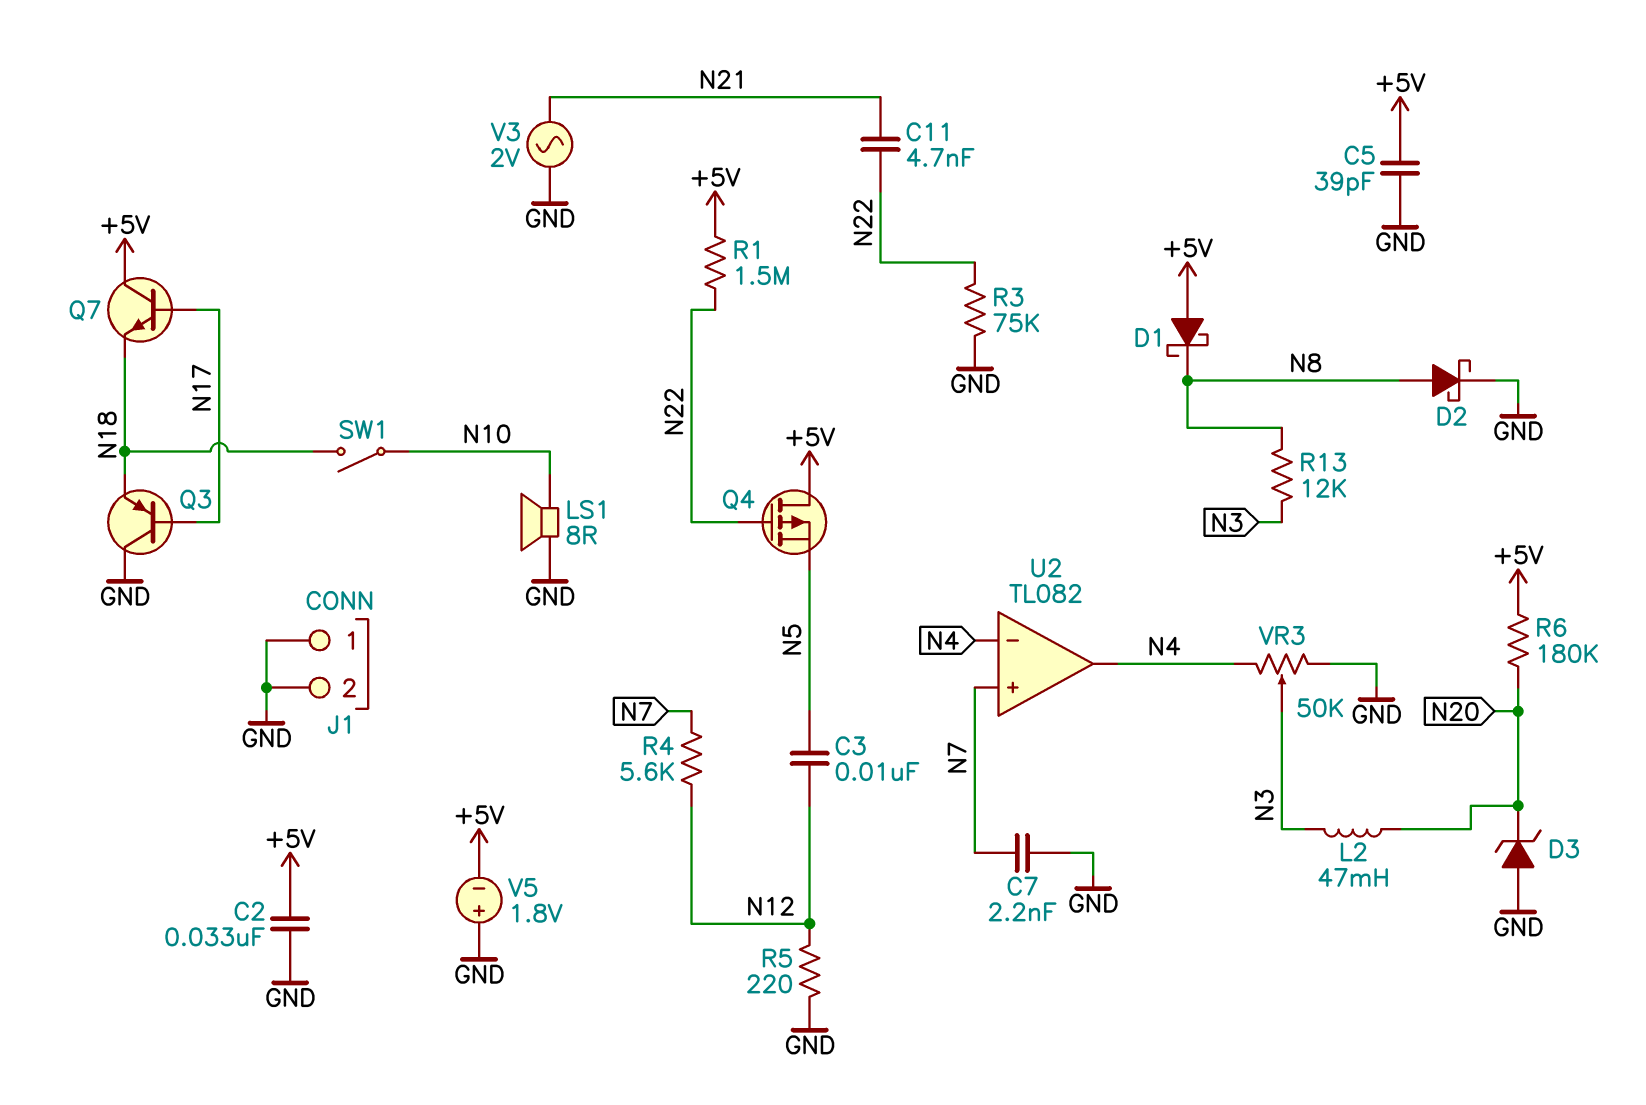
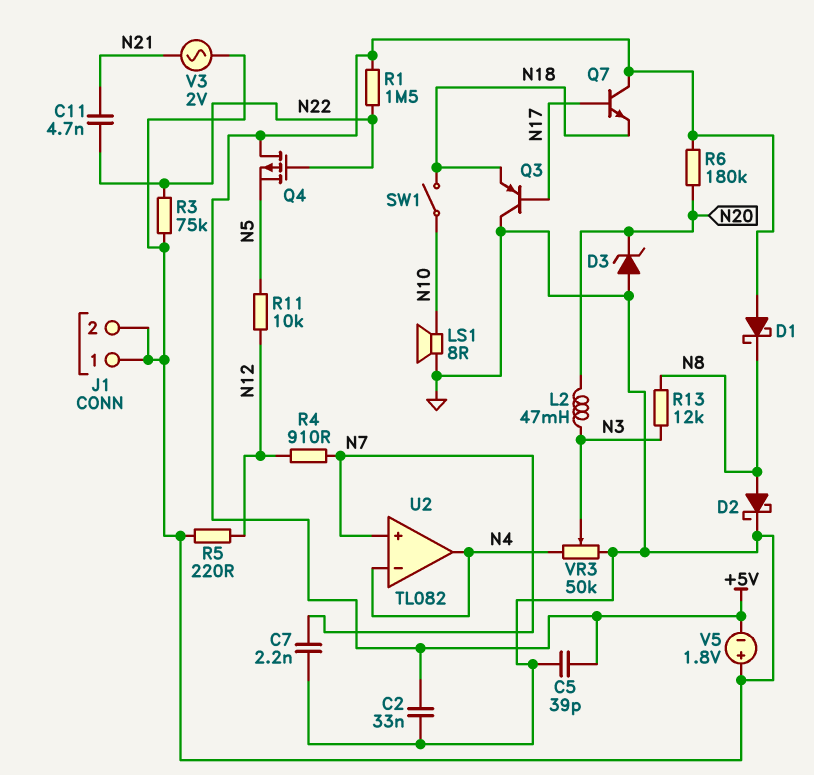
C3: 10nF (N5, N12) -> none
R4: 5.6k (N7, N12) -> 910 (N7, N12)
R11: none -> 10k (N5, N12)

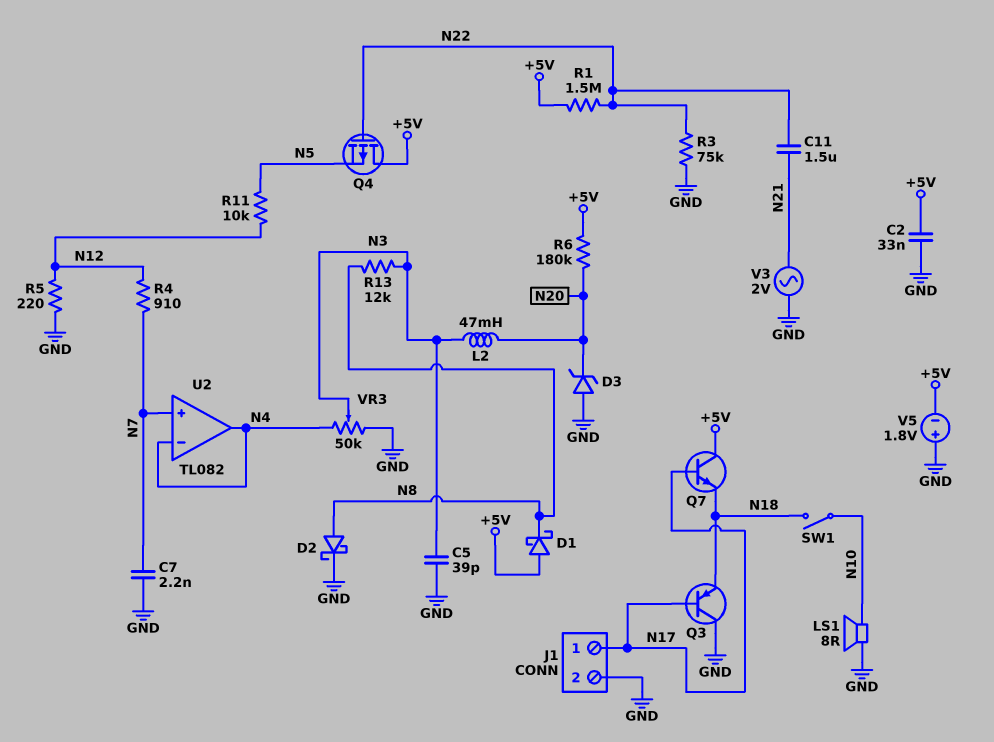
C5: 39pF (+5V, GND) -> 39pF (GND, N3)
C11: 4.7nF (N21, N22) -> 1.5uF (N21, N22)
J1 pin 1: GND -> N17

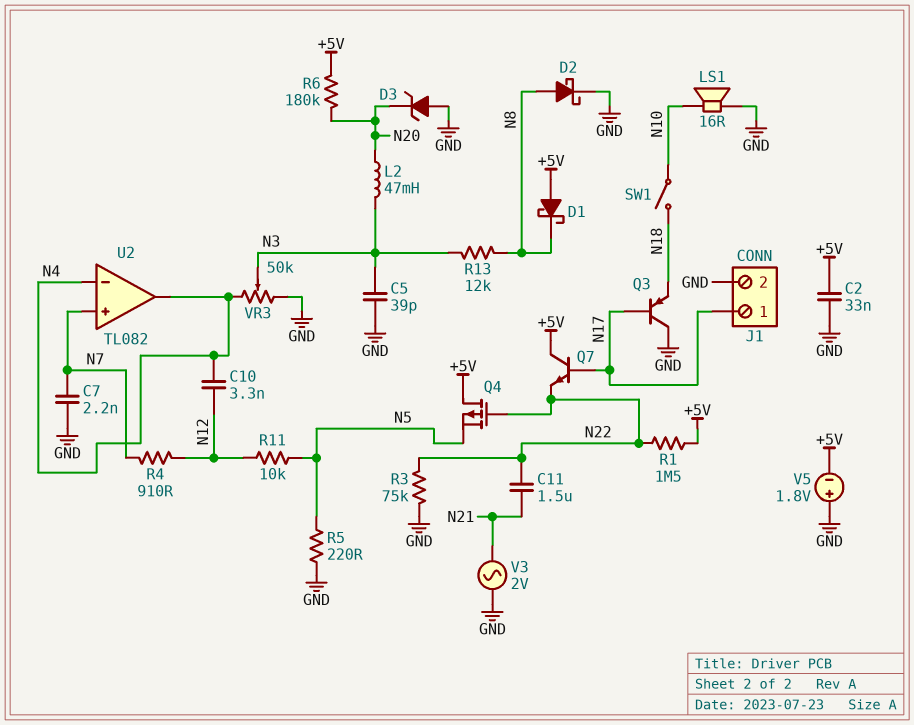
C10: none -> 3.3nF (N4, N12)
LS1: speaker 8R (GND, N10) -> speaker 16R (GND, N10)
Q7: NPN (B N17, C +5V, E N18) -> NPN (B N17, C +5V, E N22)
R5: 220 (GND, N12) -> 220 (GND, N5)

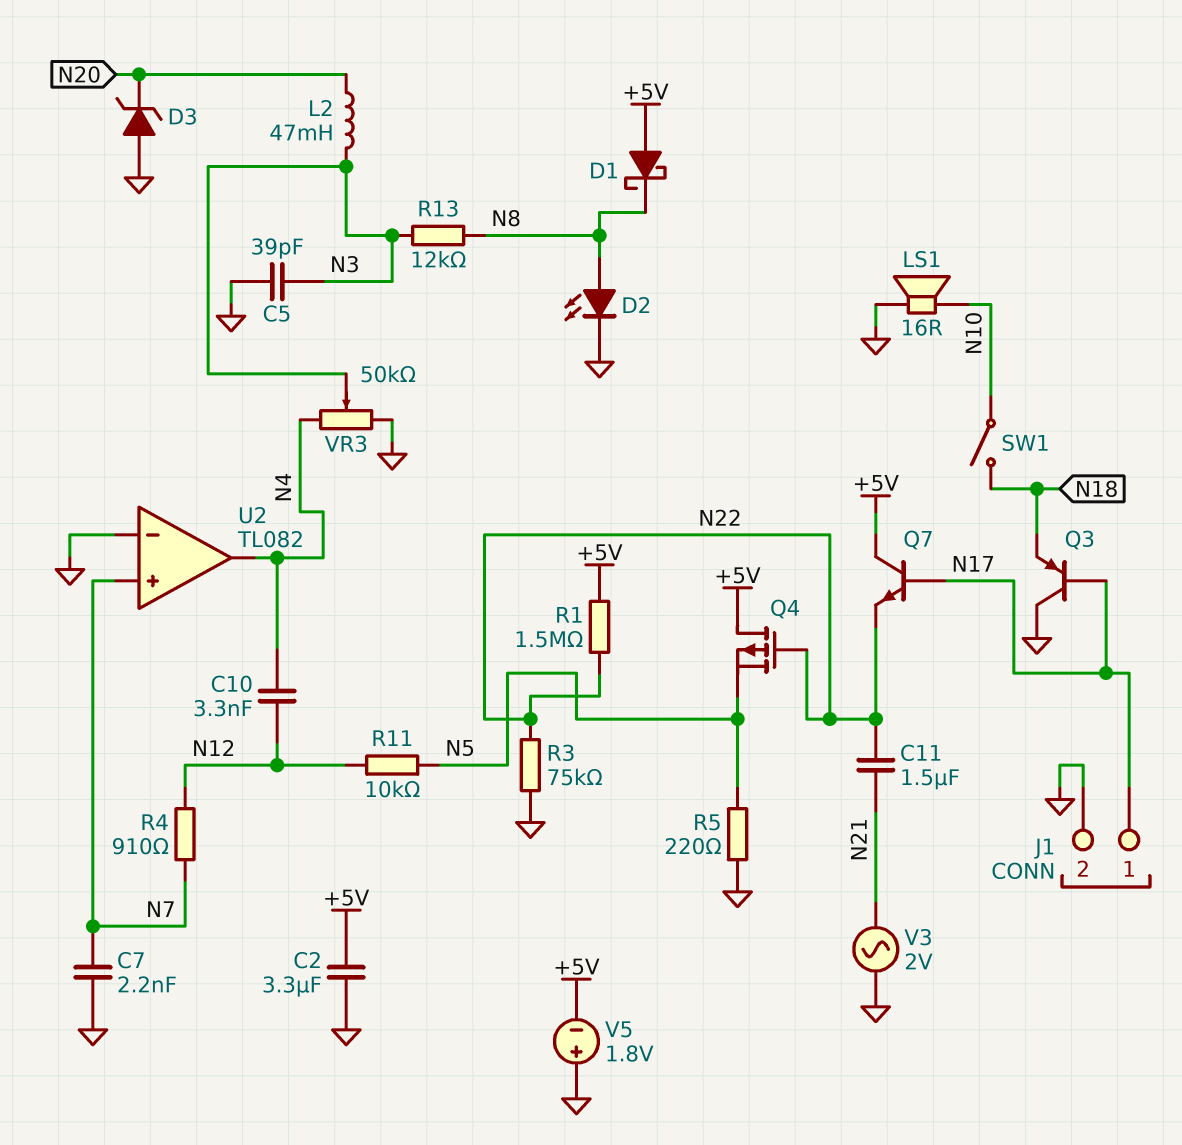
C2: 33nF (+5V, GND) -> 3.3uF (+5V, GND)
D2: schottky (A N8, K GND) -> LED (A N8, K GND)
R6: 180k (+5V, N20) -> none
U2 pin in-: N4 -> GND

